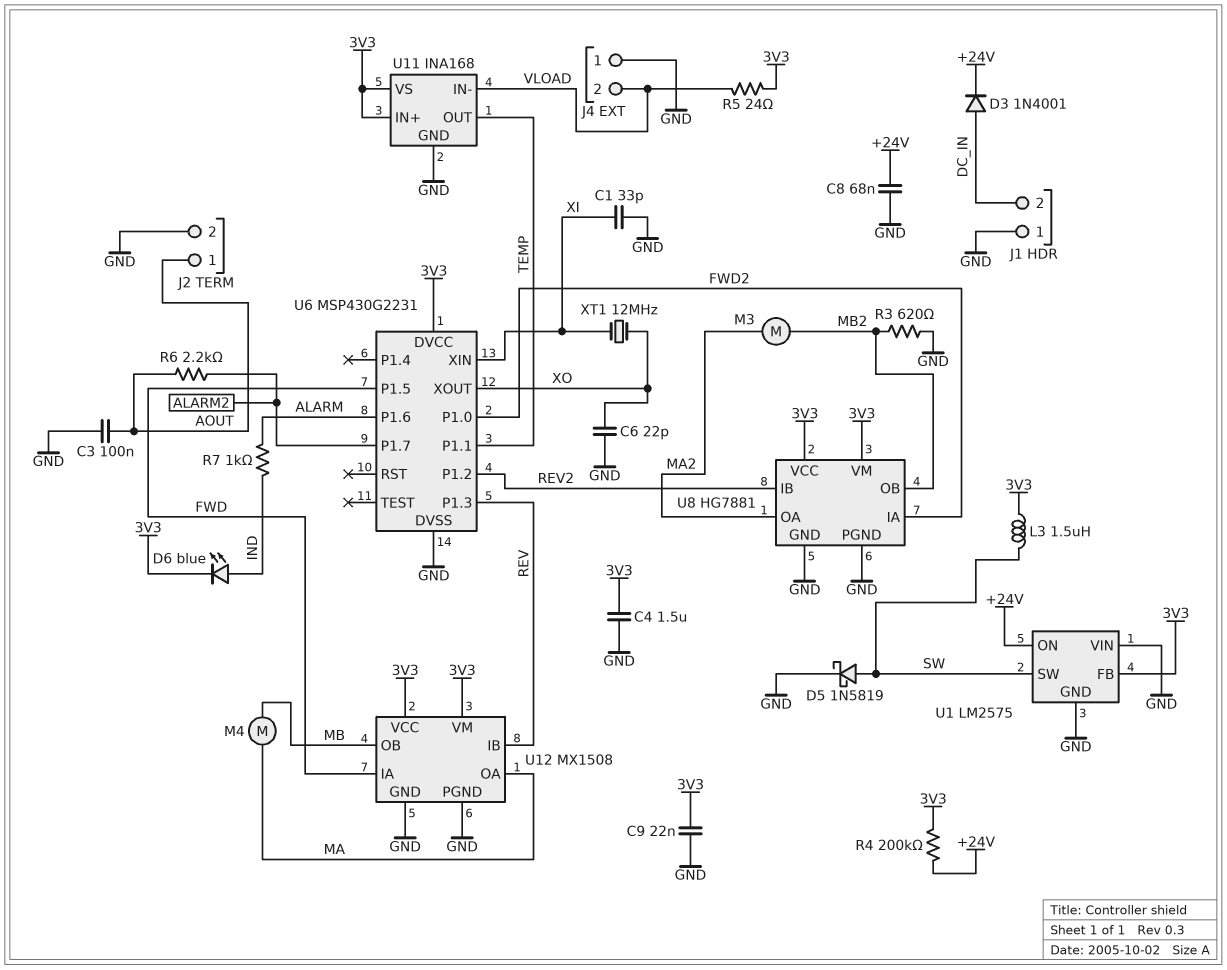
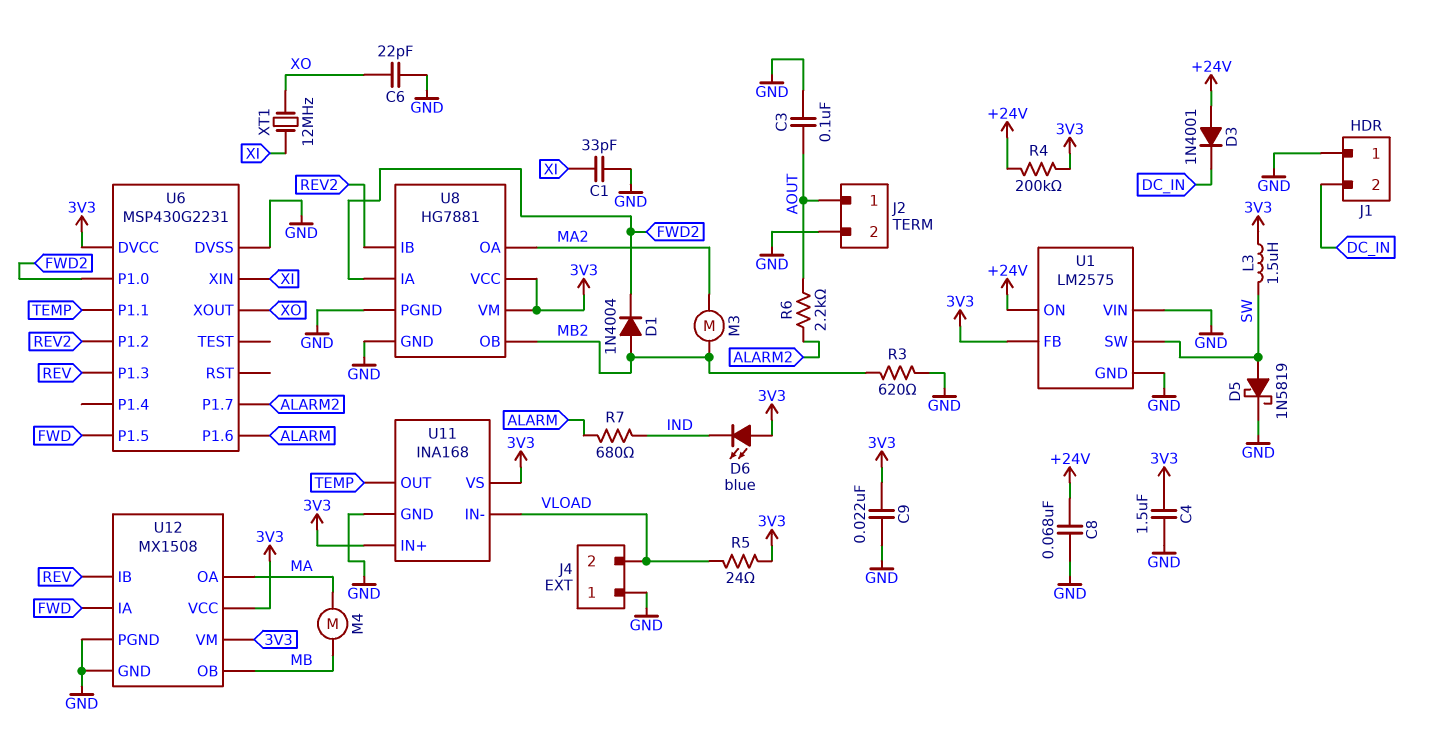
D1: none -> diode 1N4004 (A MB2, K FWD2)
D3: diode 1N4001 (A DC_IN, K +24V) -> diode 1N4001 (A +24V, K DC_IN)
D6: LED blue (A IND, K 3V3) -> LED blue (A 3V3, K IND)
R7: 1k (ALARM, IND) -> 680 (ALARM, IND)

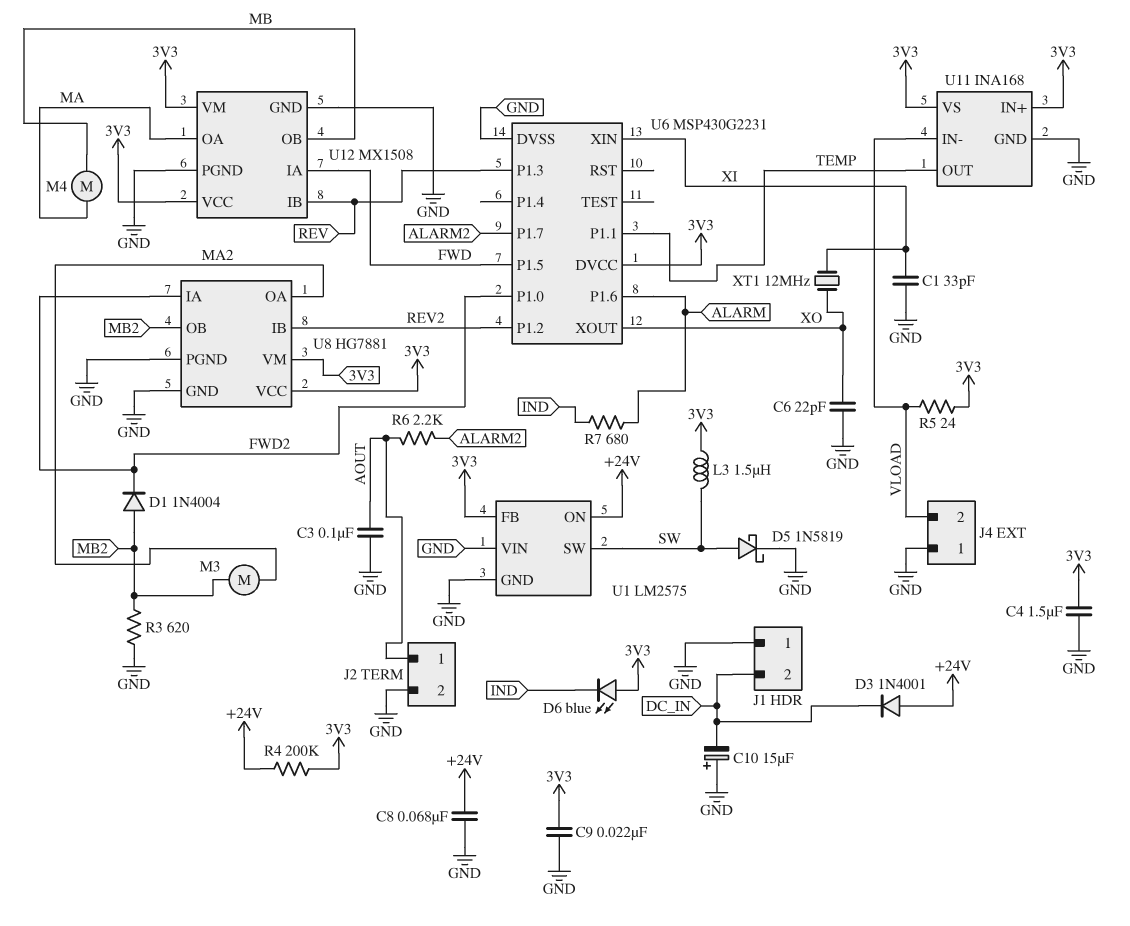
C10: none -> 15uF (plus GND, minus DC_IN)

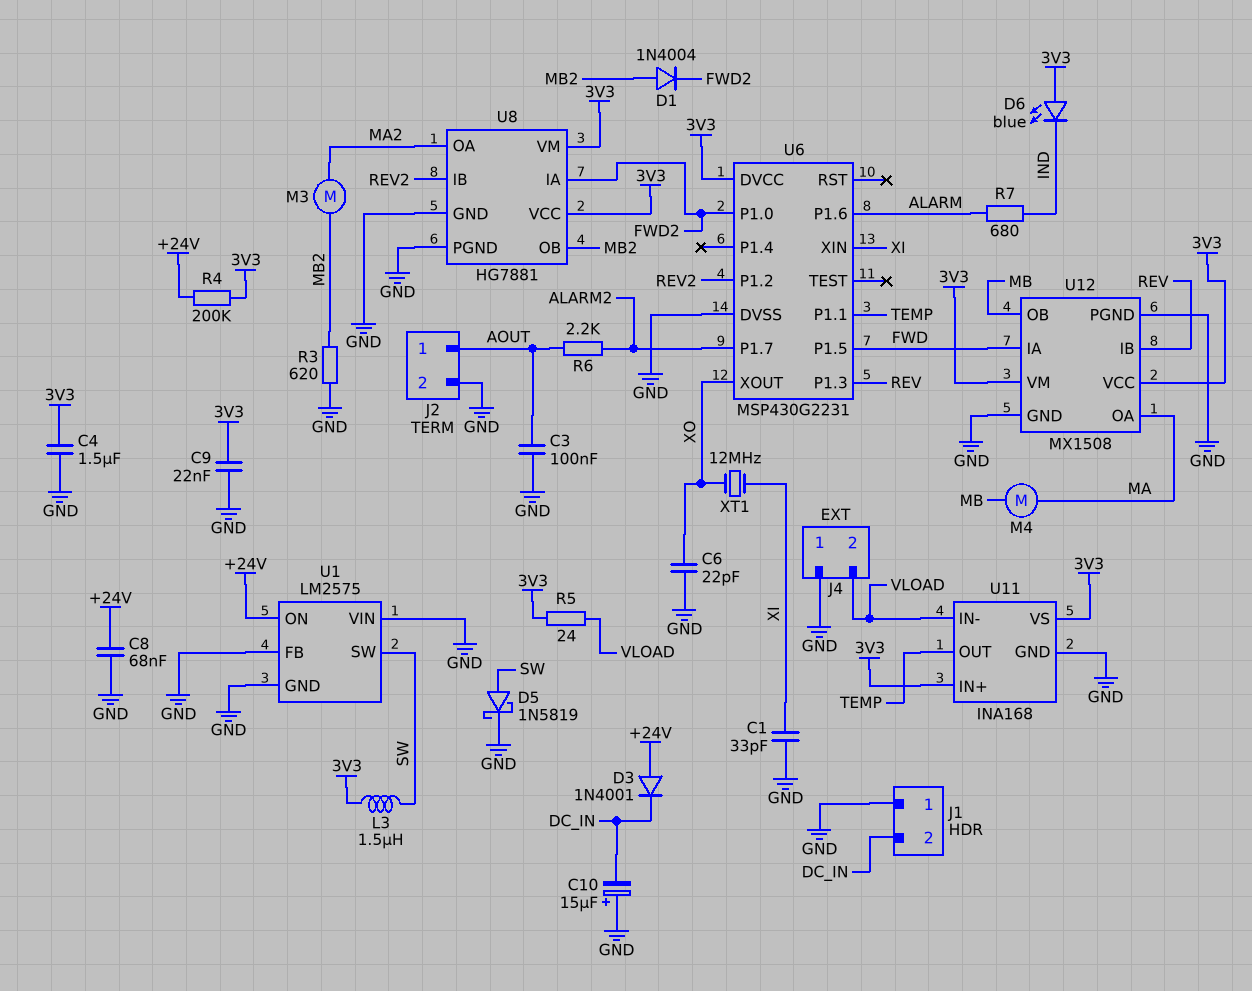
U1 pin FB: 3V3 -> GND

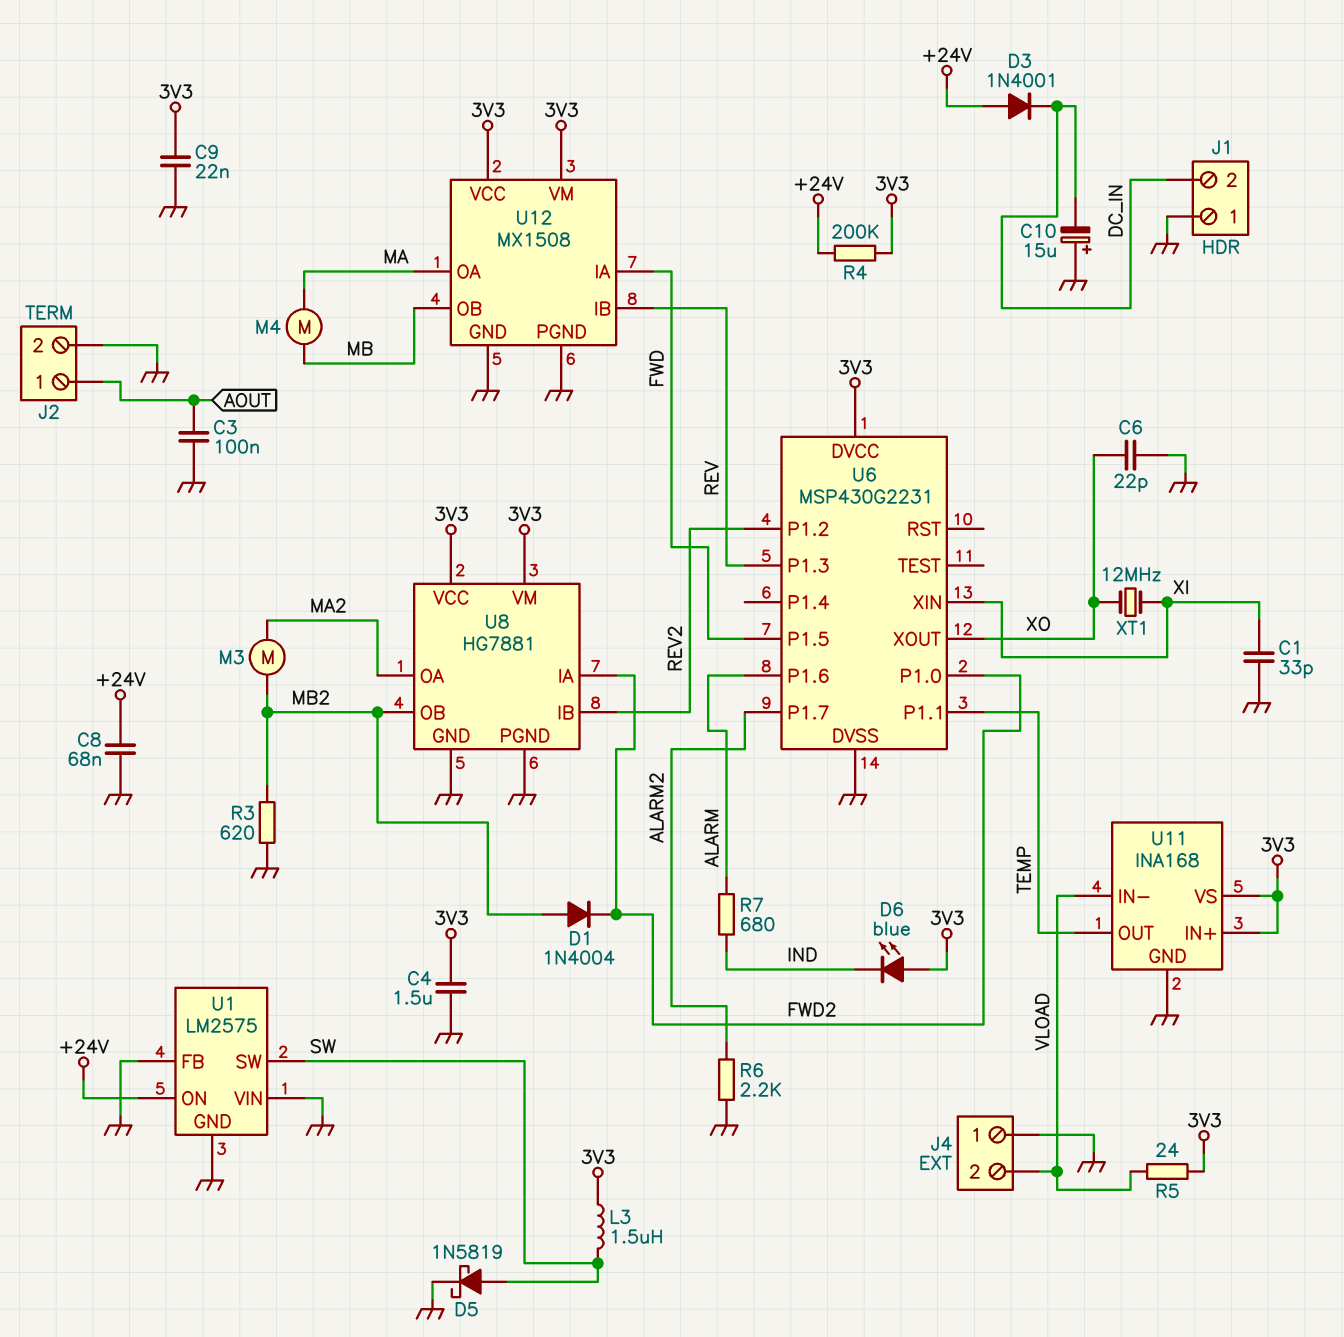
R6: 2.2k (ALARM2, AOUT) -> 2.2k (ALARM2, GND)

